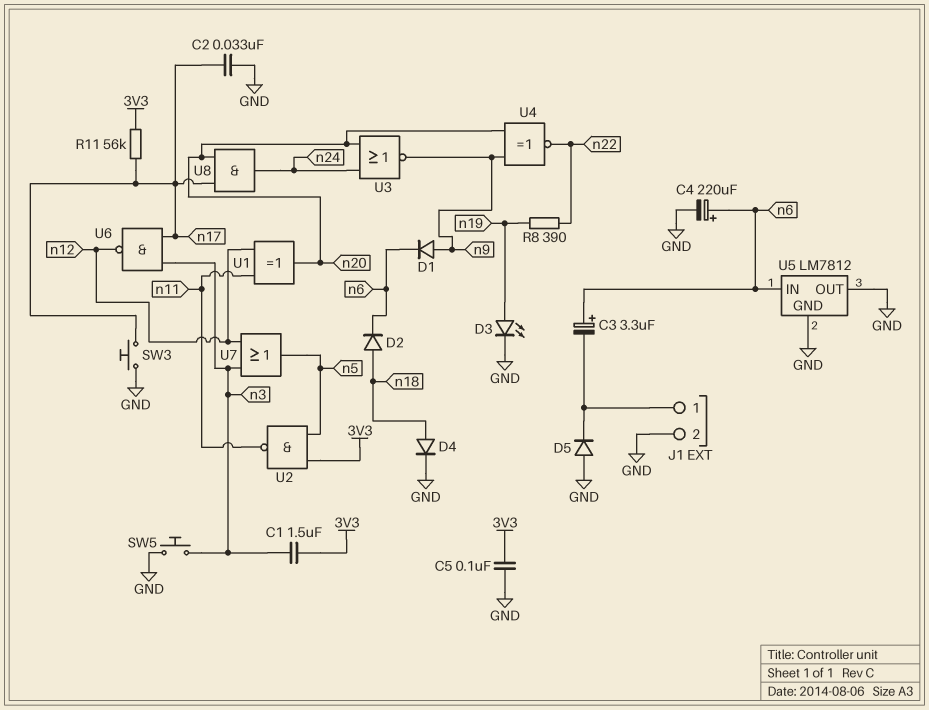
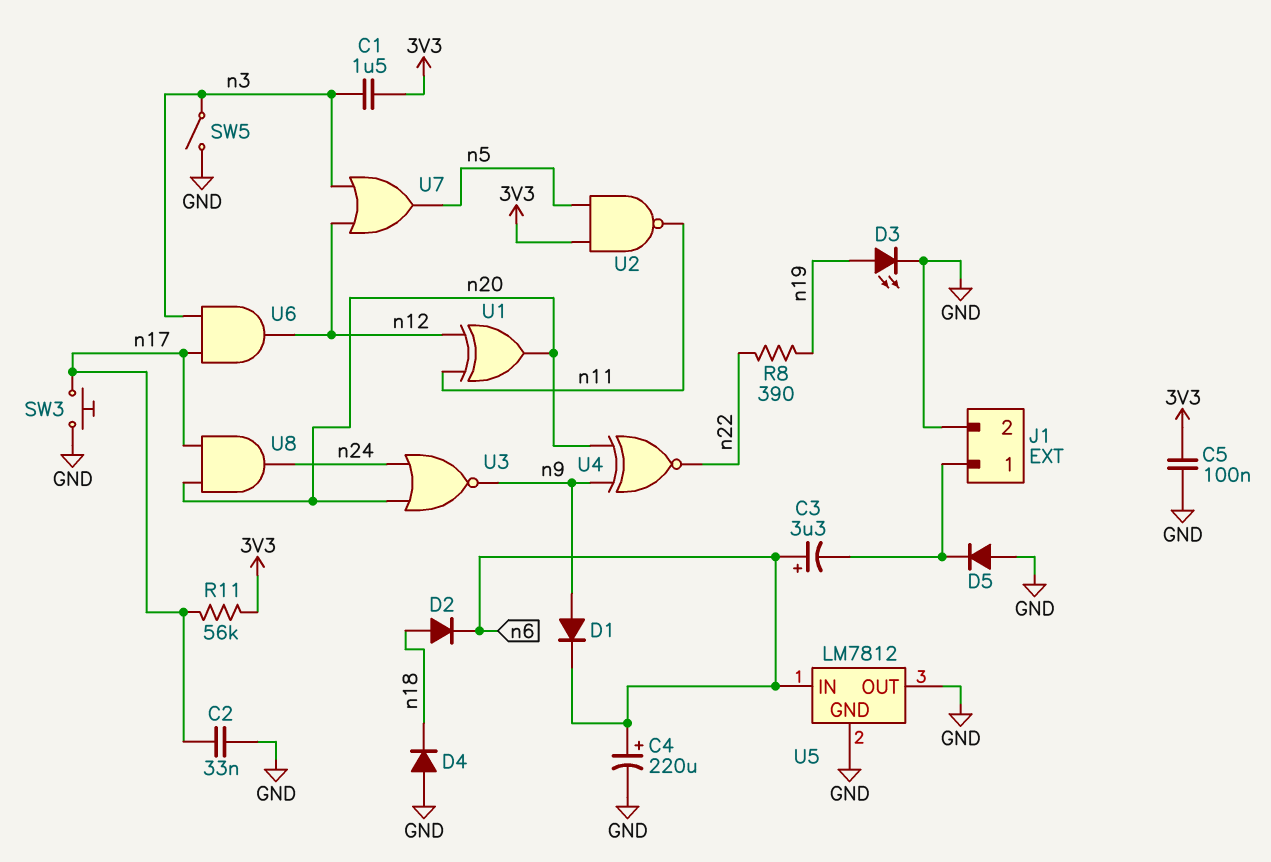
D4: diode (A n18, K GND) -> diode (A GND, K n18)
SW5: button (GND, n3) -> switch (GND, n3)
U6: NAND (in n3, in n17, out n12) -> AND (in n3, in n17, out n12)

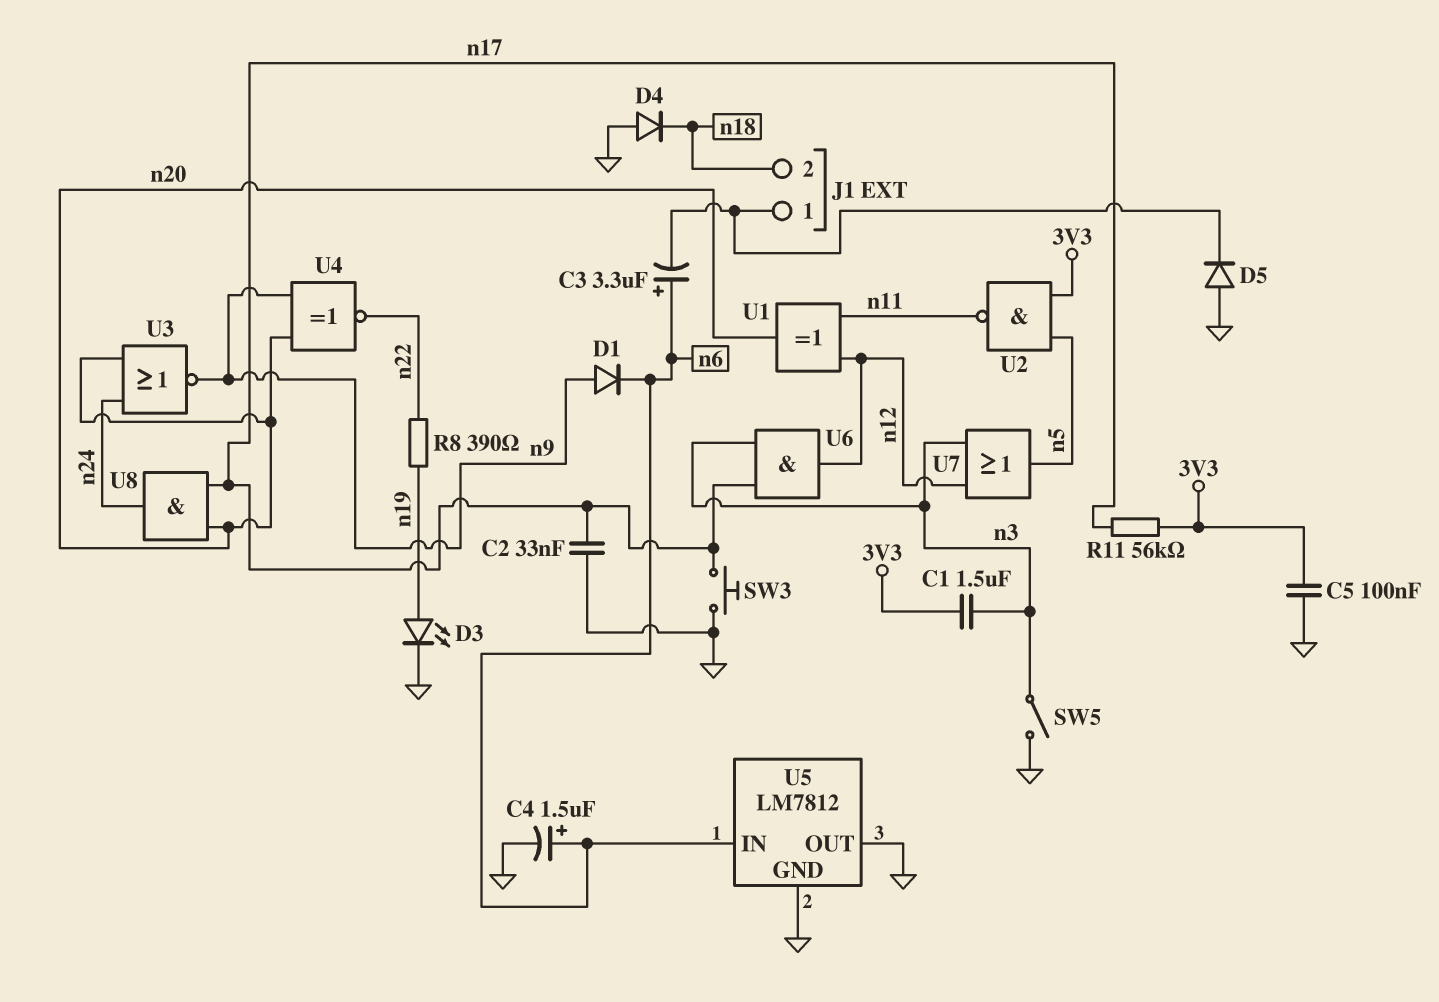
C4: 220uF (plus n6, minus GND) -> 1.5uF (plus n6, minus GND)
D2: diode (A n18, K n6) -> none
J1 pin 2: GND -> n18

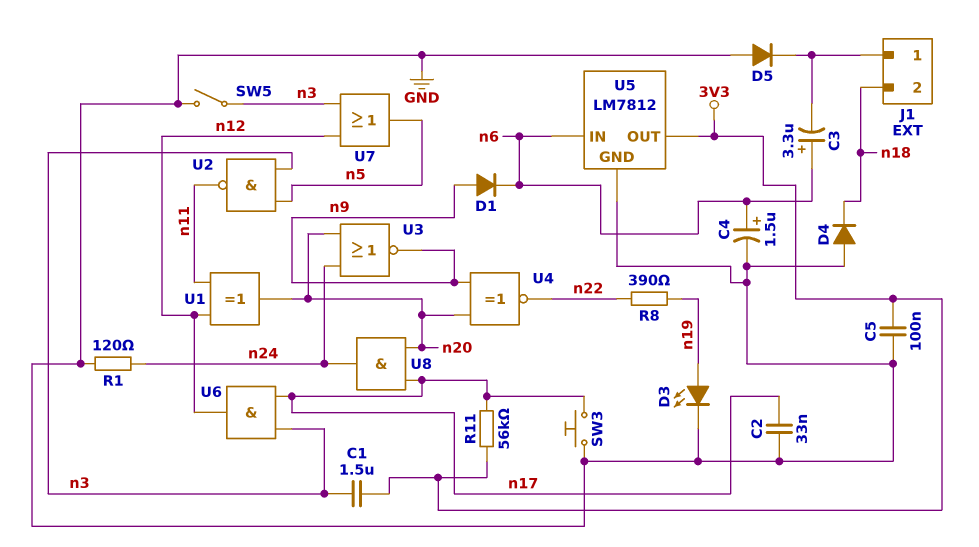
R1: none -> 120 (GND, n24)
U2: NAND (in 3V3, in n5, out n11) -> NAND (in n3, in n5, out n11)
U5 pin OUT: GND -> 3V3

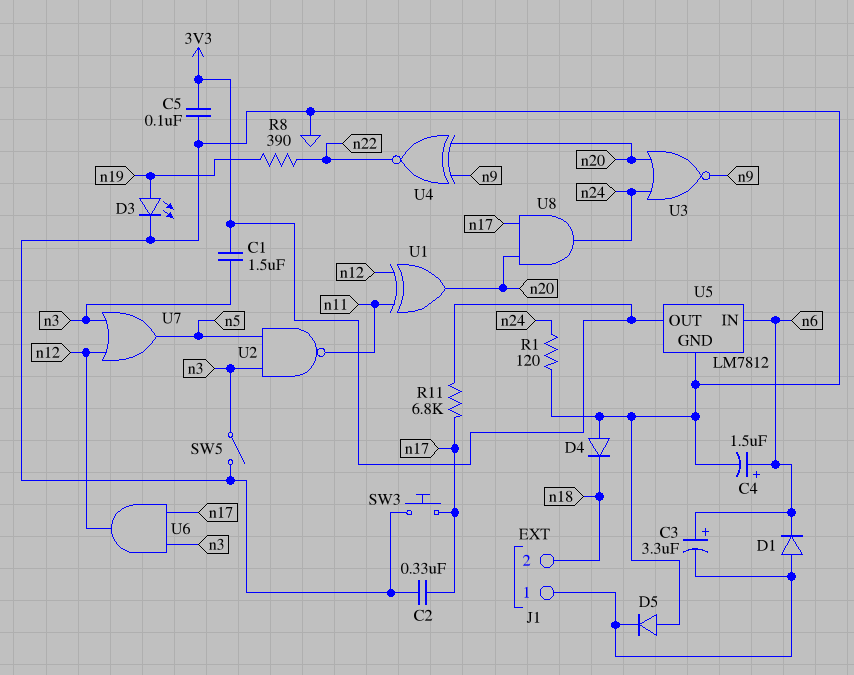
C2: 33nF (GND, n17) -> 330nF (GND, n17)
D1: diode (A n9, K n6) -> diode (A J1/1, K n6)
R11: 56k (3V3, n17) -> 6.8k (3V3, n17)

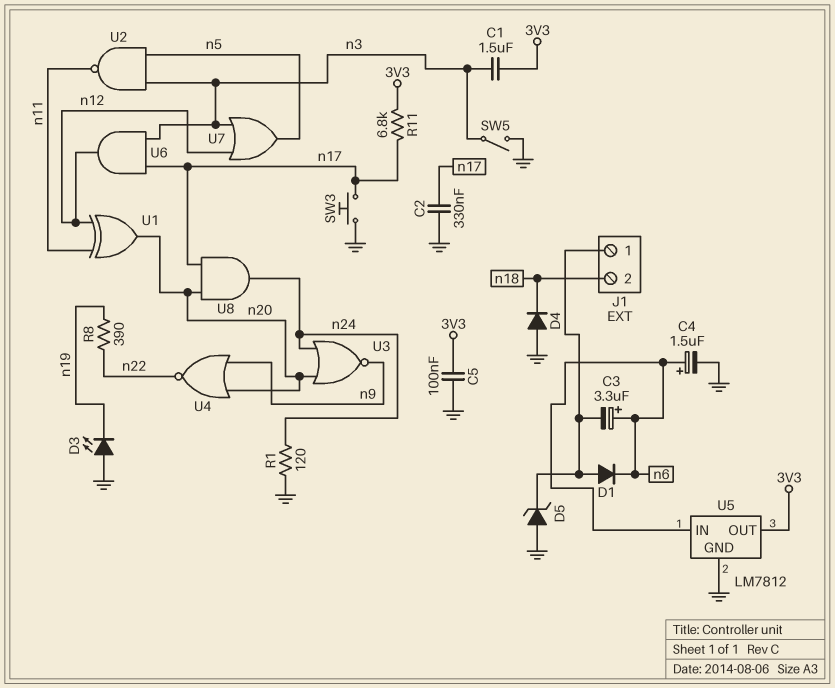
D3: LED (A n19, K GND) -> LED (A GND, K n19)
D5: diode (A GND, K J1/1) -> zener (A GND, K J1/1)
U4: XNOR (in n9, in n20, out n22) -> NOR (in n9, in n20, out n22)

